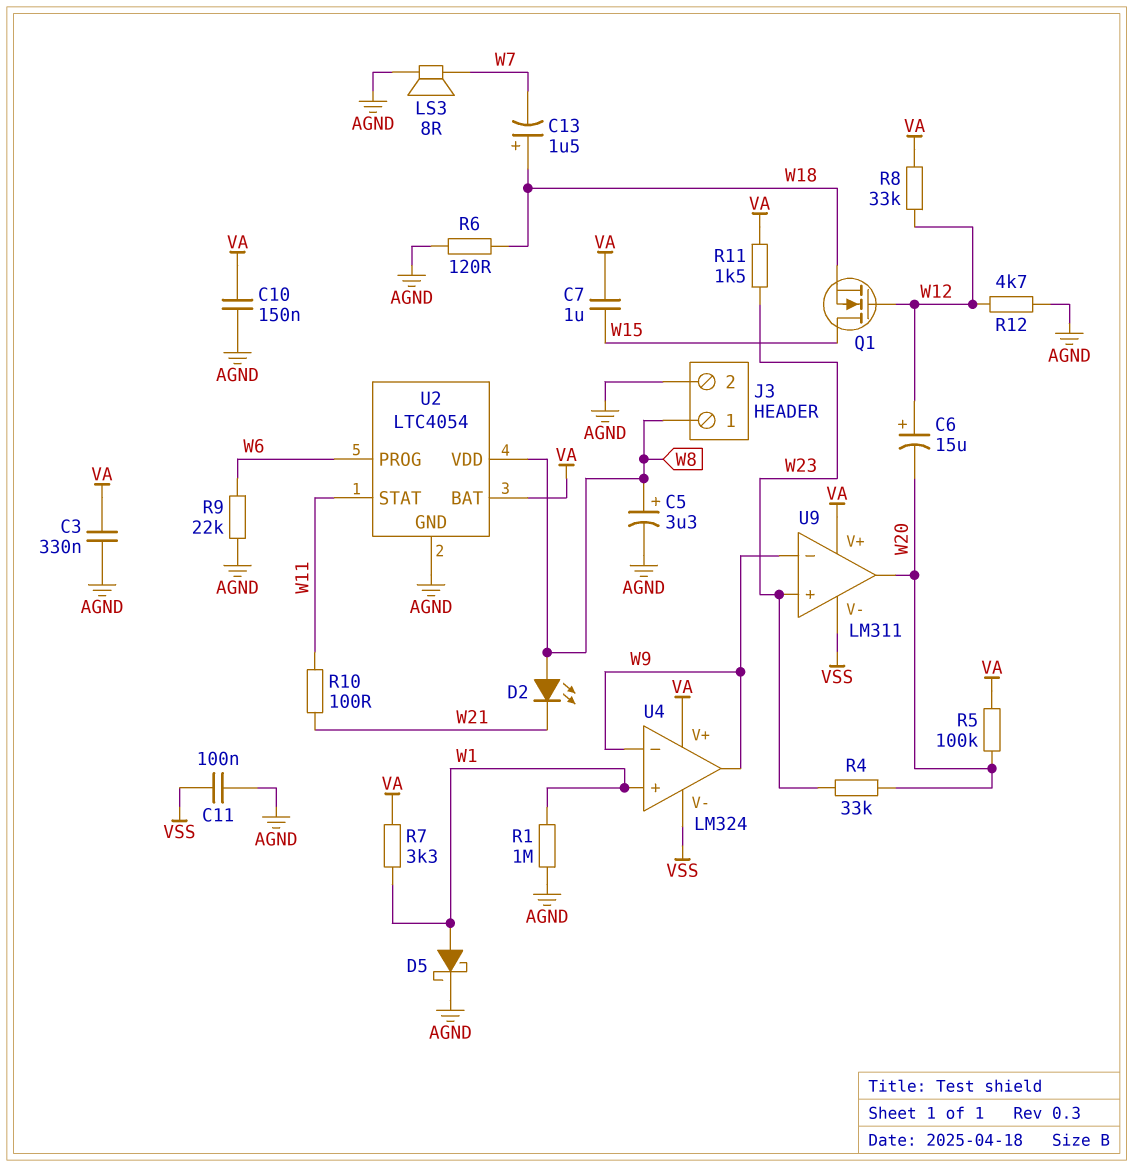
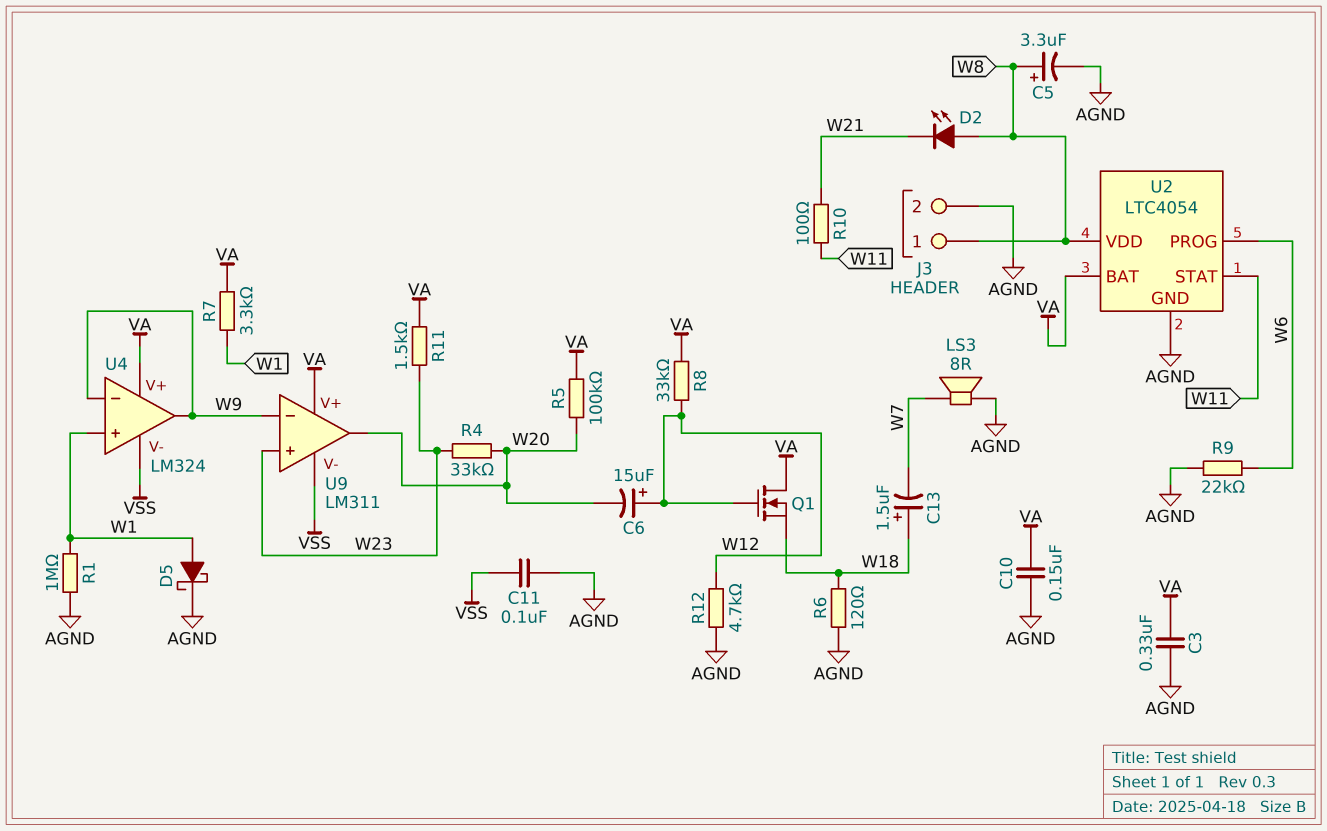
C7: 1uF (VA, W15) -> none
Q1: NMOS (G W12, D W15, S W18) -> NMOS (G W12, D VA, S W18)

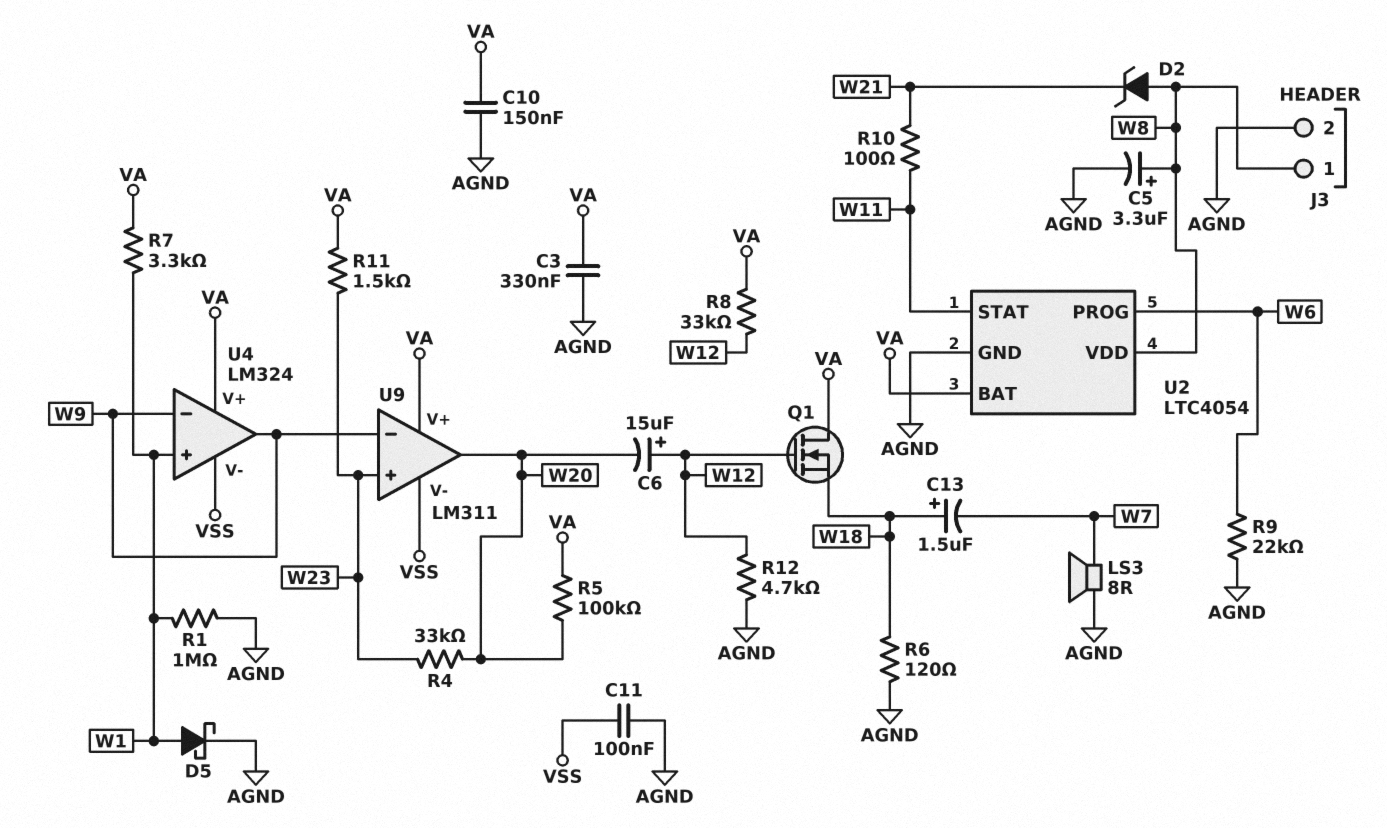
D2: LED (A W8, K W21) -> zener (A W8, K W21)

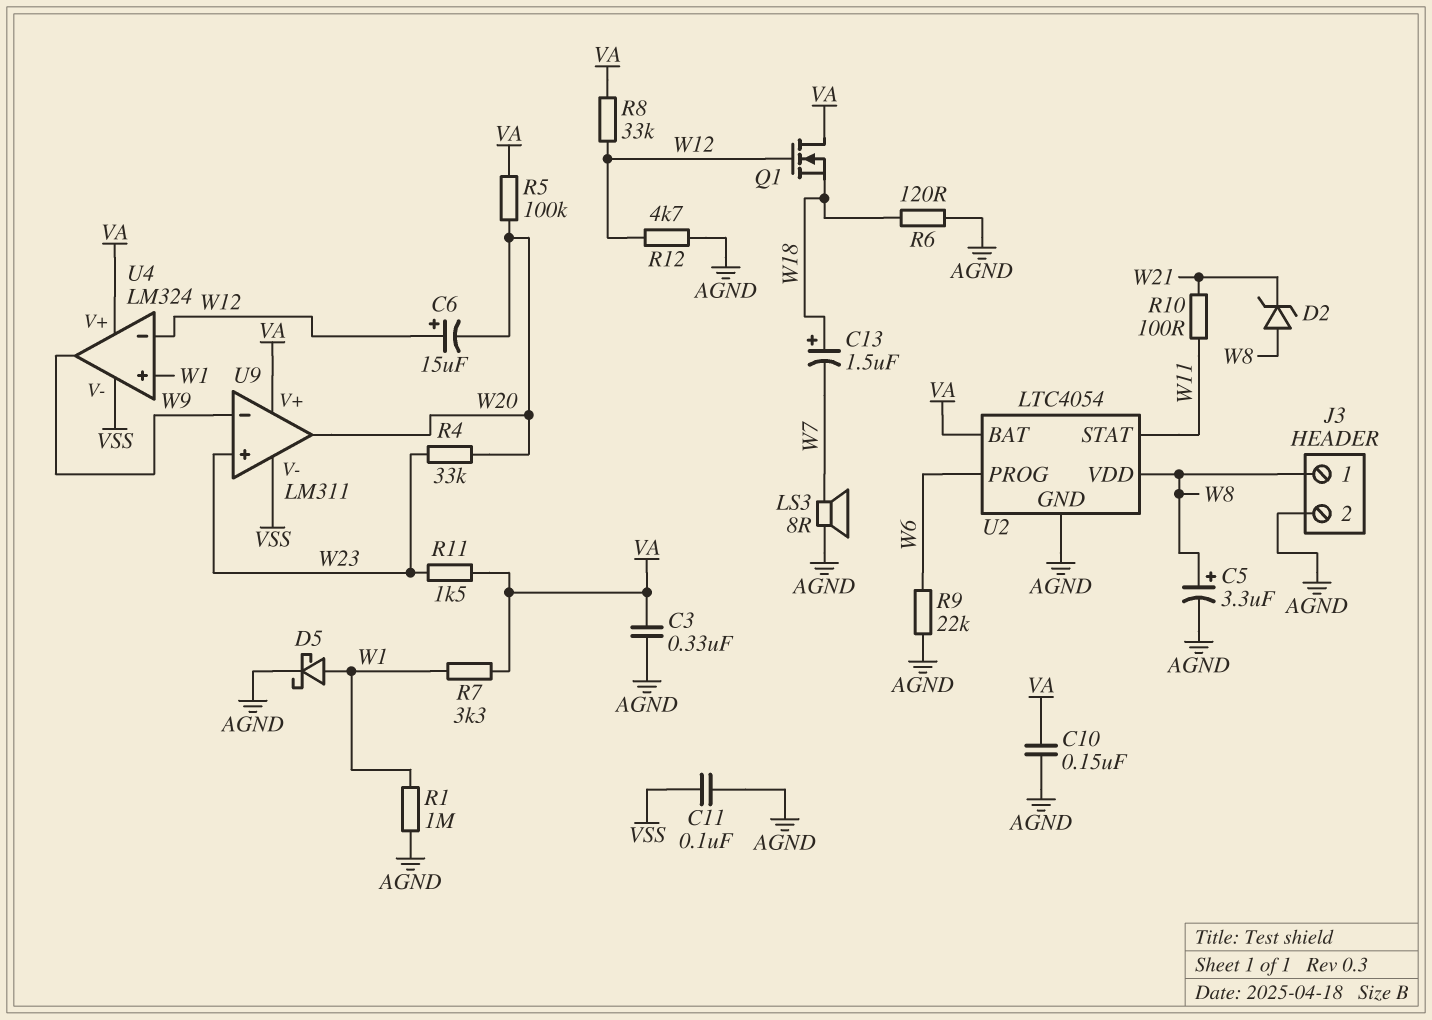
U4 pin in-: W9 -> W12

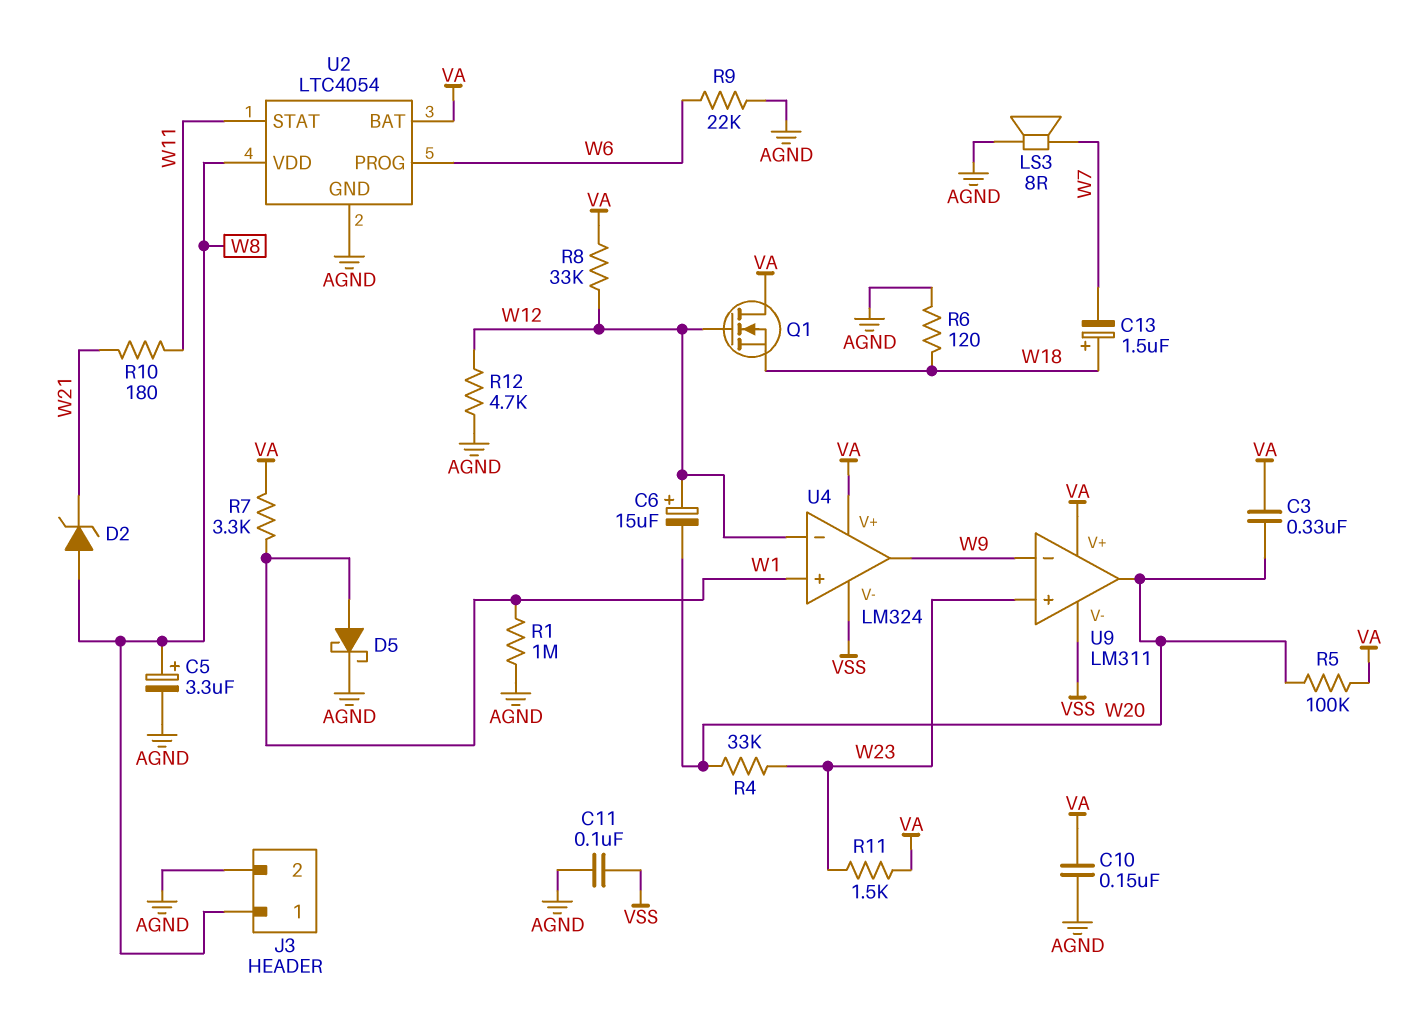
C3: 330nF (AGND, VA) -> 330nF (VA, W20)
R10: 100 (W11, W21) -> 180 (W11, W21)

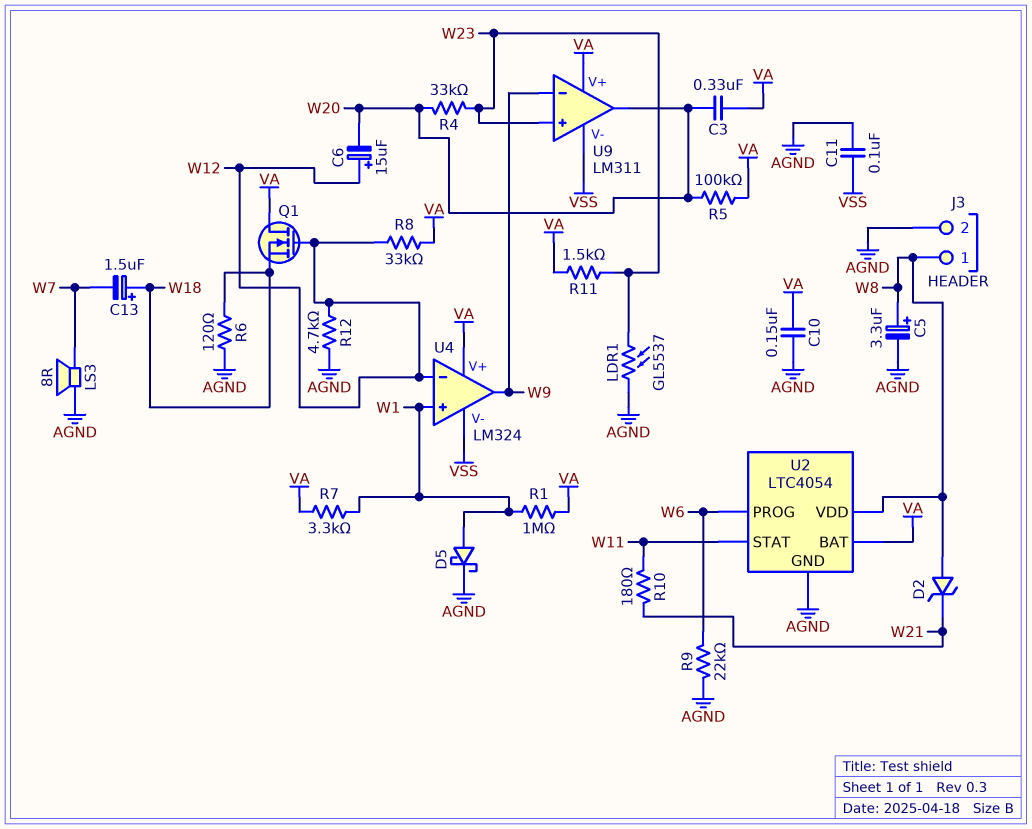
LDR1: none -> GL5537 (AGND, W23)
R1: 1M (AGND, W1) -> 1M (VA, W1)

